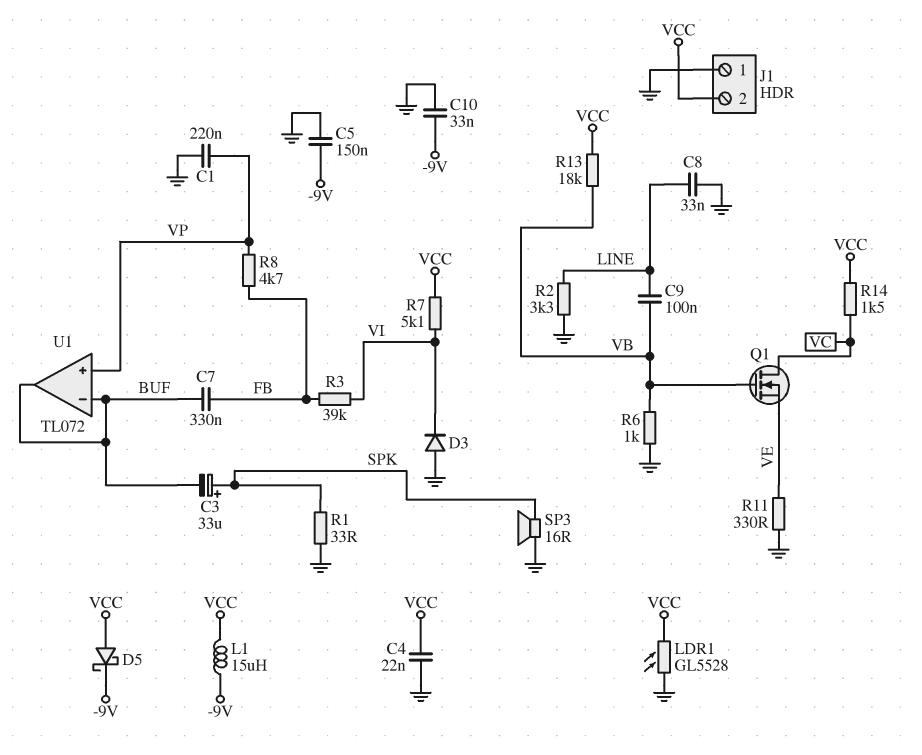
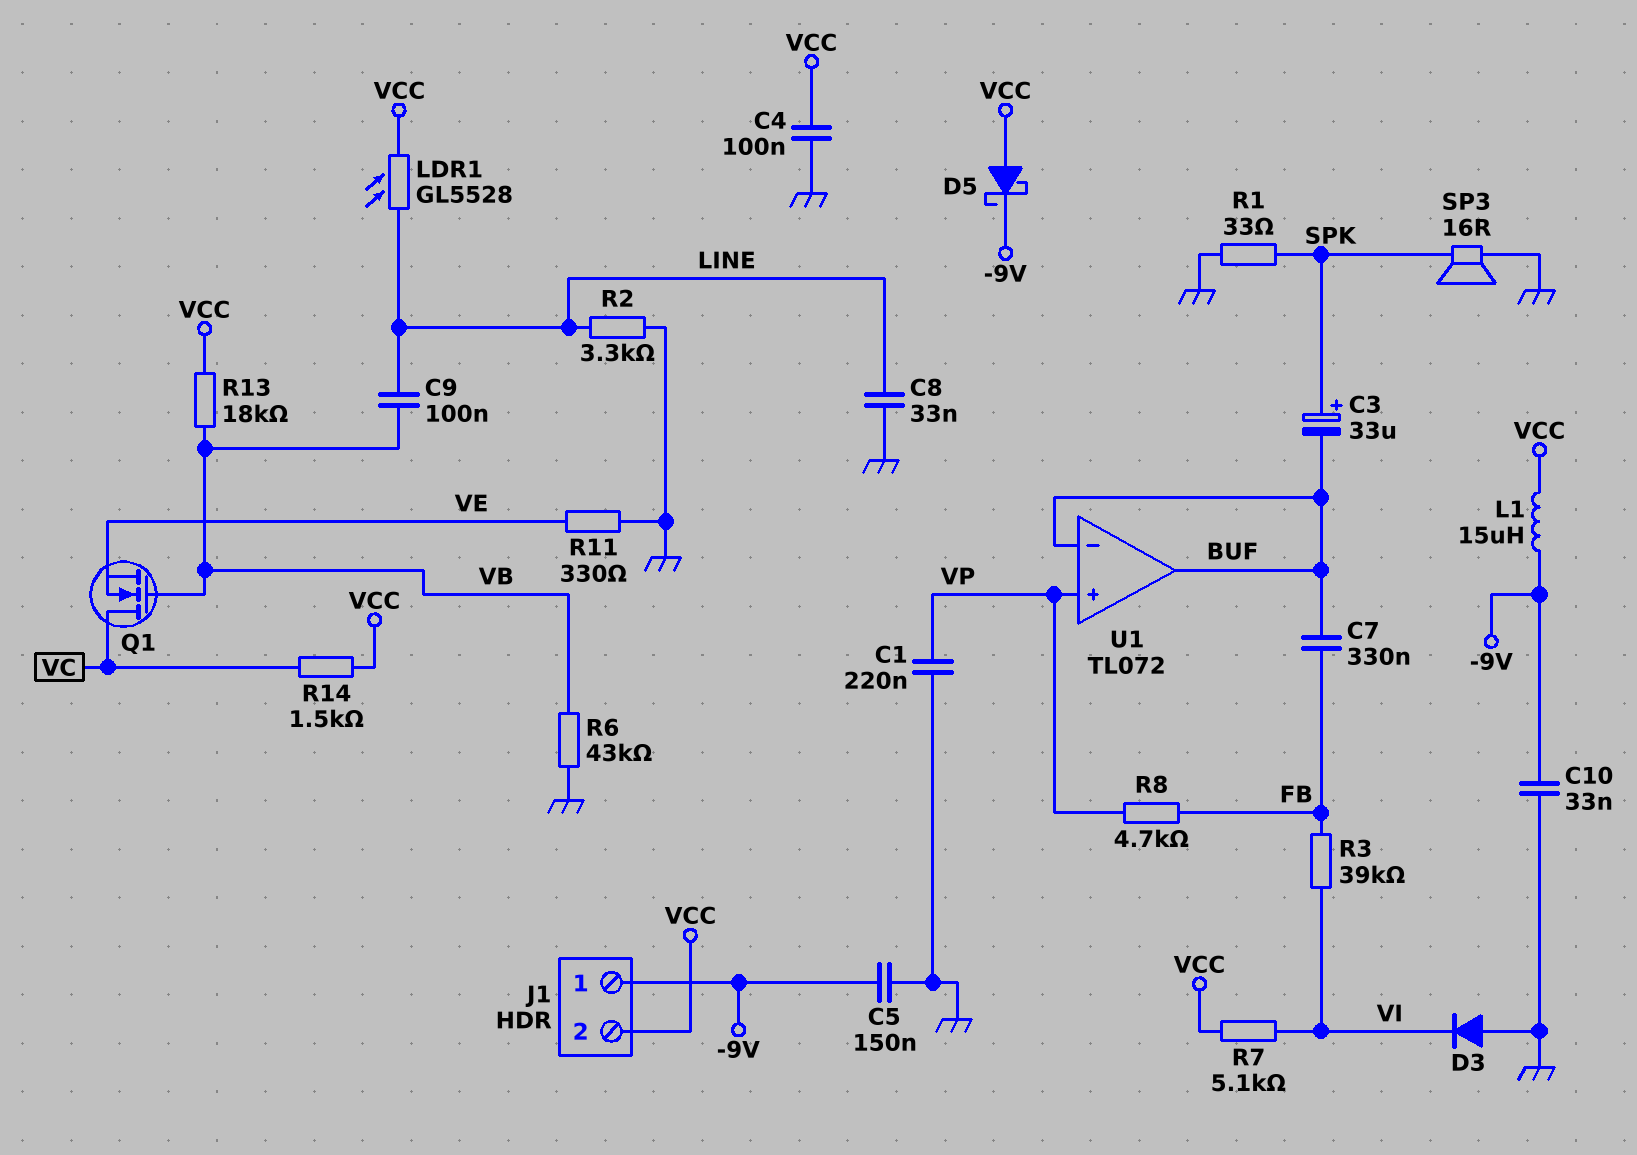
C4: 22nF (GND, VCC) -> 100nF (GND, VCC)
J1 pin 1: GND -> -9V
LDR1: GL5528 (GND, VCC) -> GL5528 (LINE, VCC)
R6: 1k (GND, VB) -> 43k (GND, VB)

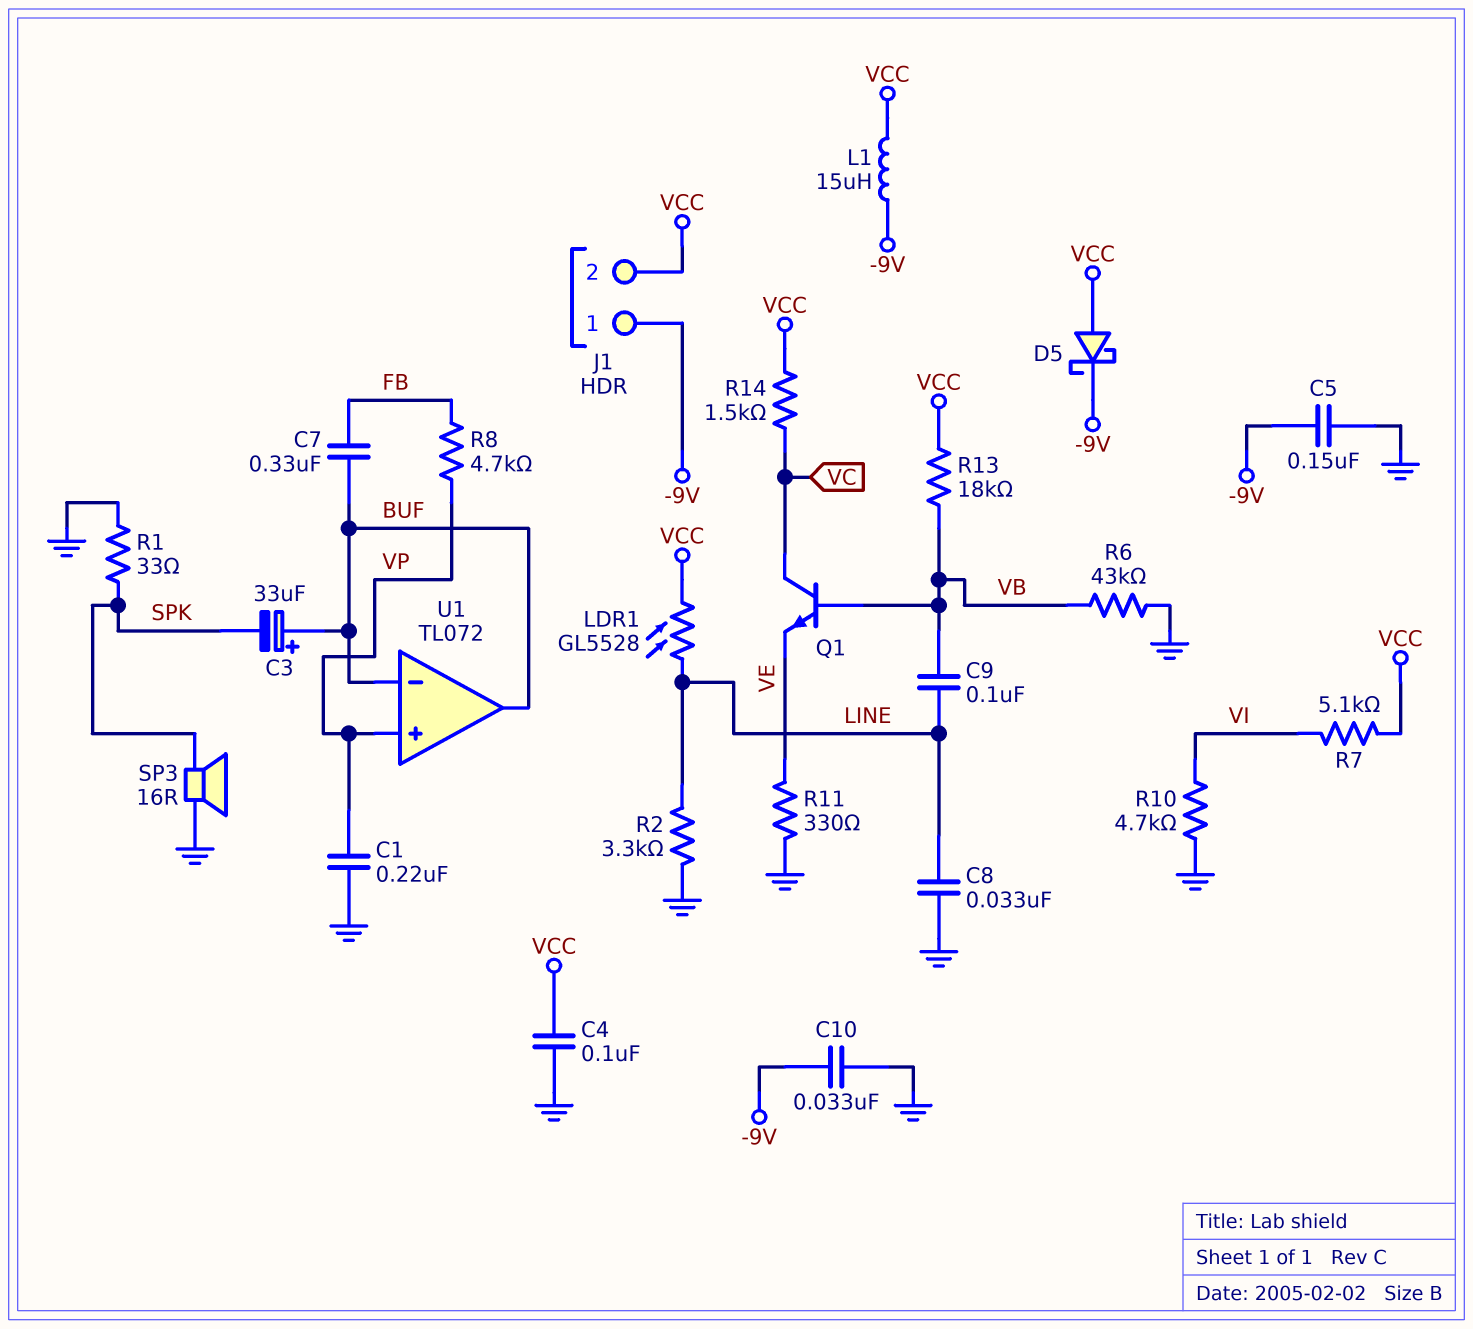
C3: 33uF (plus SPK, minus BUF) -> 33uF (plus BUF, minus SPK)
D3: diode (A GND, K VI) -> none
Q1: NMOS (G VB, D VC, S VE) -> NPN (B VB, C VC, E VE)
R3: 39k (FB, VI) -> none
R10: none -> 4.7k (GND, VI)

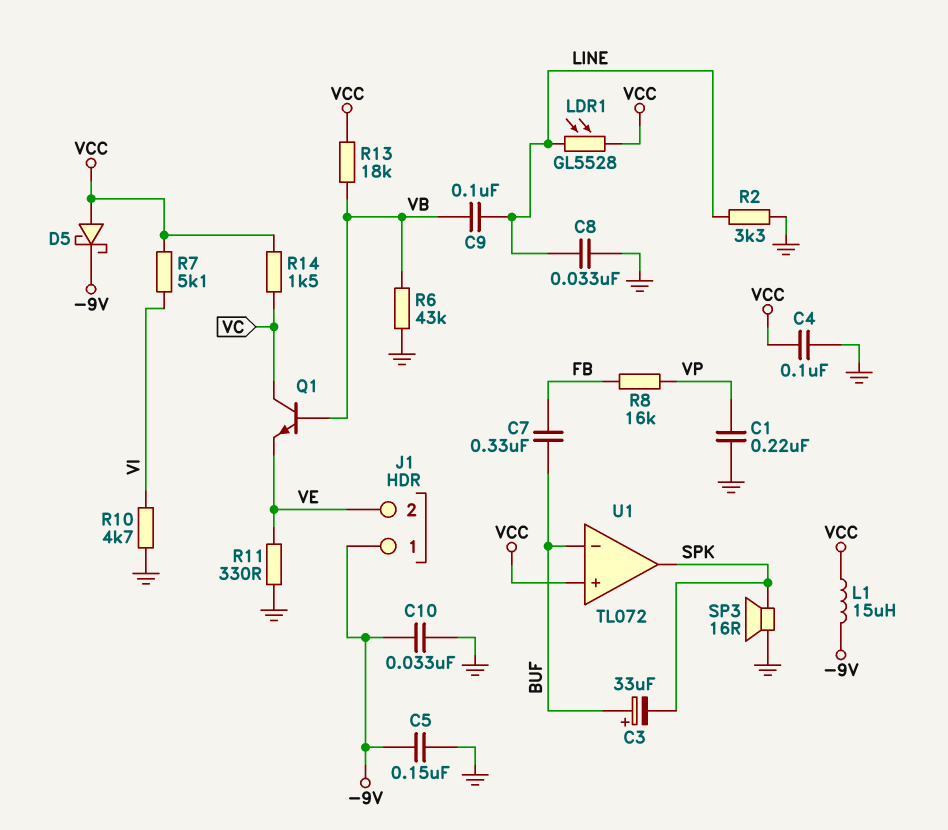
J1 pin 2: VCC -> VE
R1: 33 (GND, SPK) -> none
R8: 4.7k (FB, VP) -> 16k (FB, VP)
U1 pin in+: VP -> VCC
U1 pin out: BUF -> SPK

